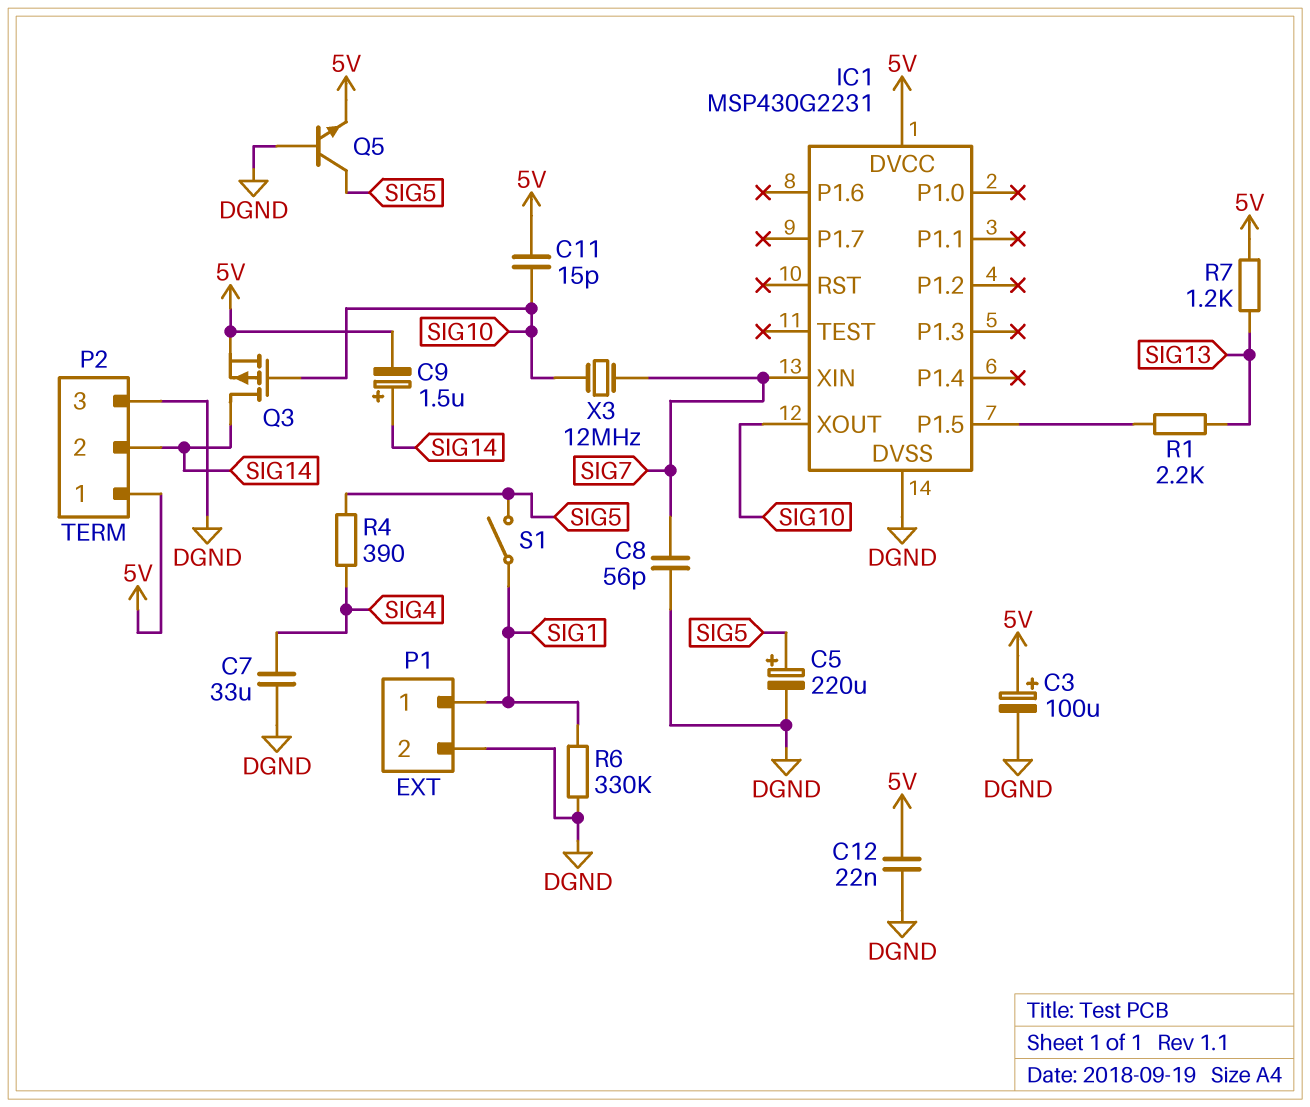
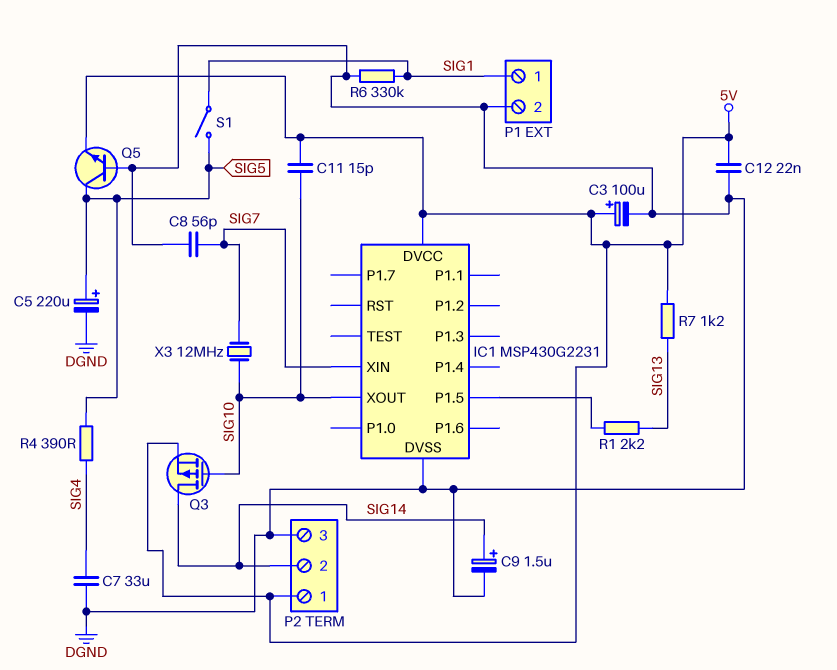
C9: 1.5uF (plus SIG14, minus 5V) -> 1.5uF (plus SIG14, minus DGND)

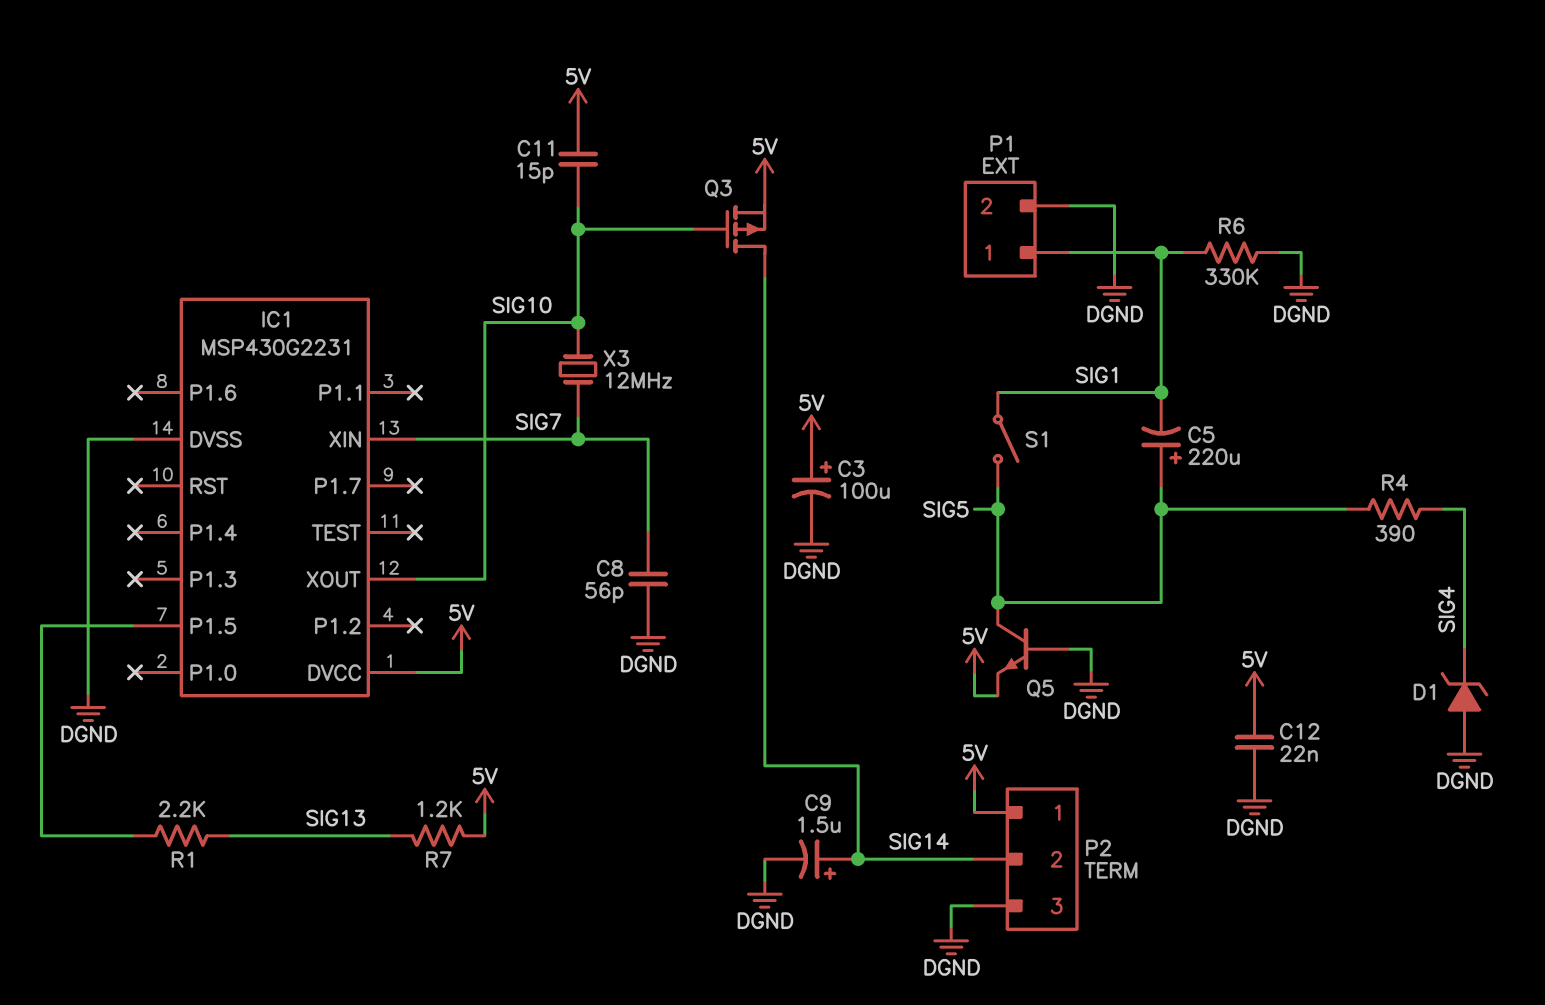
C5: 220uF (plus SIG5, minus DGND) -> 220uF (plus SIG5, minus SIG1)
C7: 33uF (DGND, SIG4) -> none
D1: none -> zener (A DGND, K SIG4)

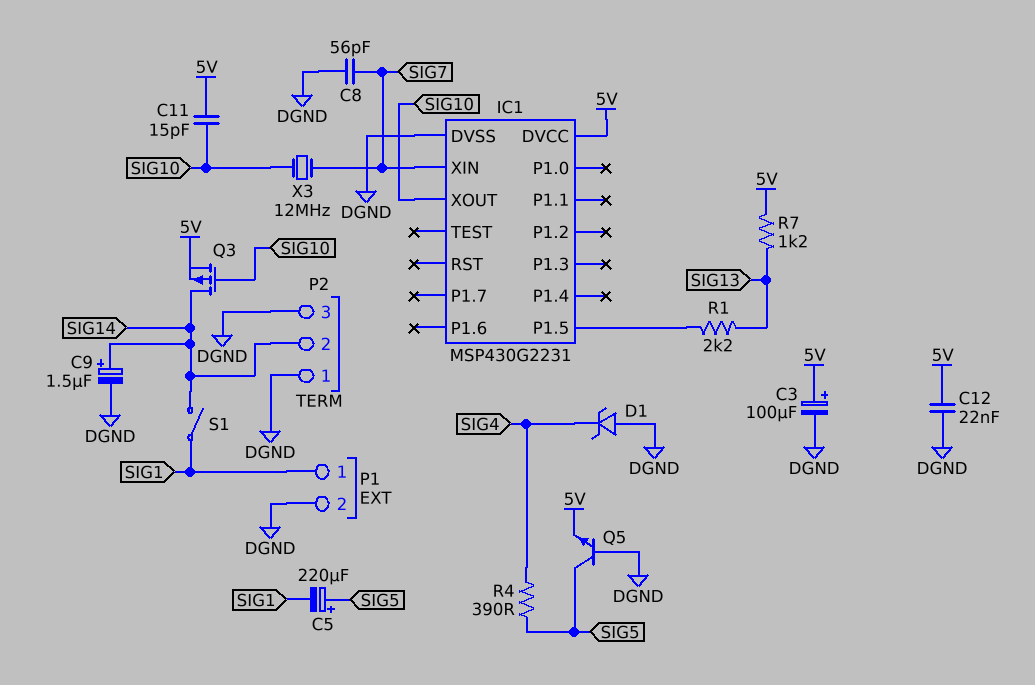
P2 pin 1: 5V -> DGND
R6: 330k (DGND, SIG1) -> none
S1: switch (SIG1, SIG5) -> switch (SIG1, SIG14)

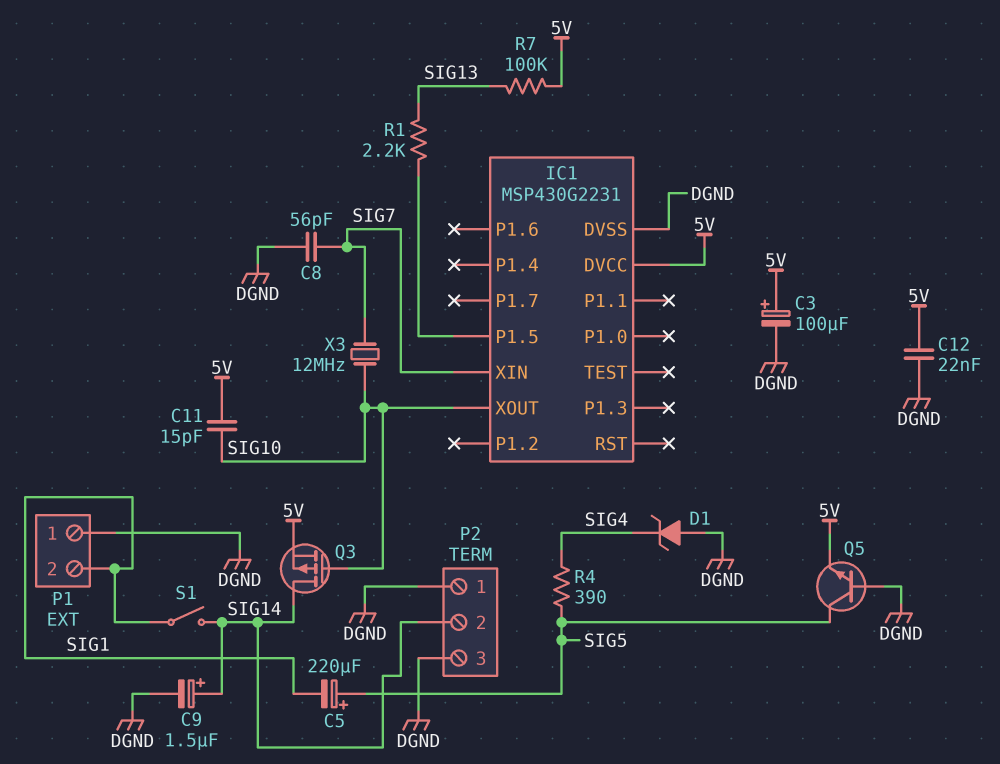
P1 pin 1: SIG1 -> DGND
P1 pin 2: DGND -> SIG1
R7: 1.2k (5V, SIG13) -> 100k (5V, SIG13)

